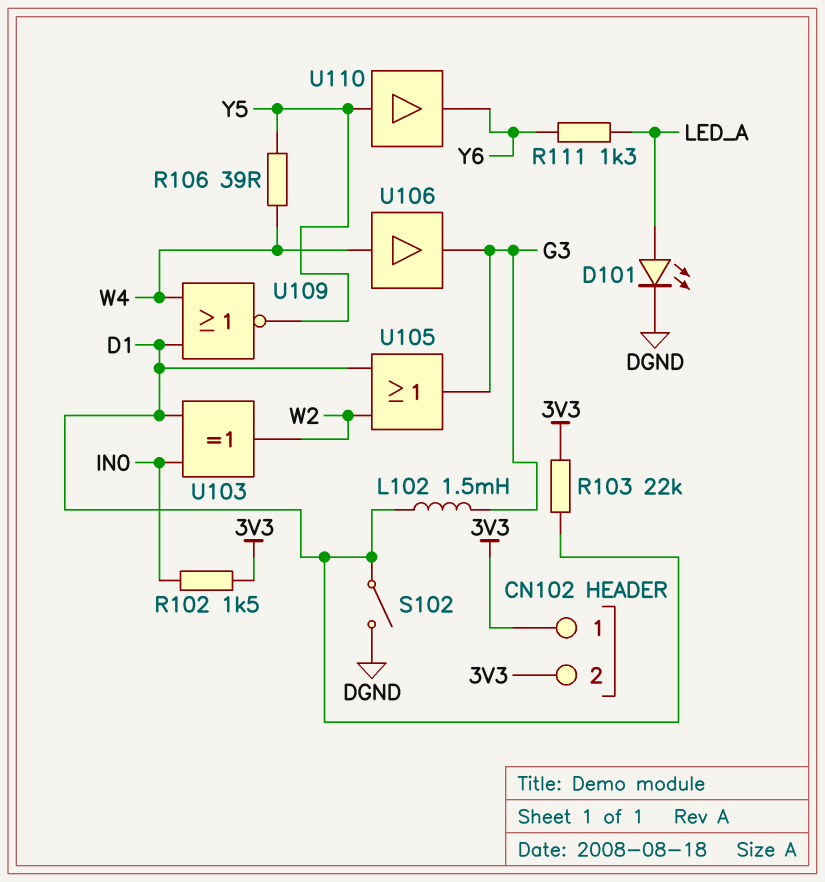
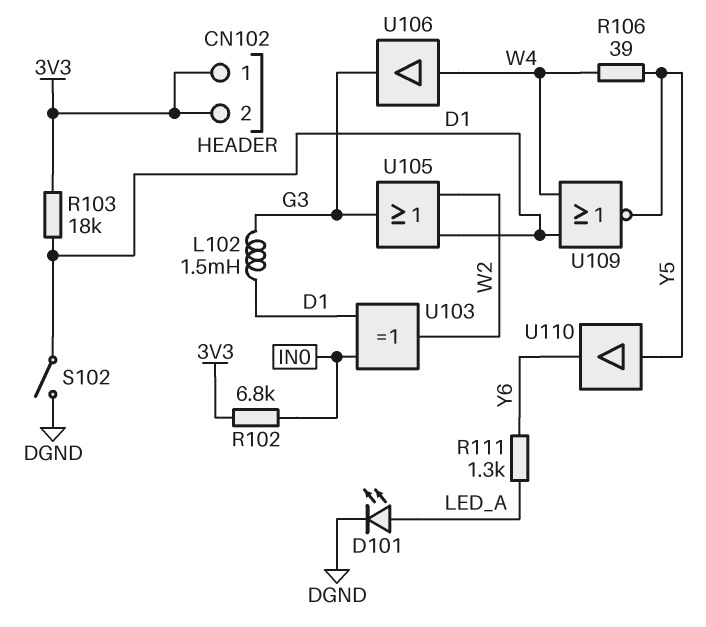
R102: 1.5k (3V3, IN0) -> 6.8k (3V3, IN0)
R103: 22k (3V3, D1) -> 18k (3V3, D1)

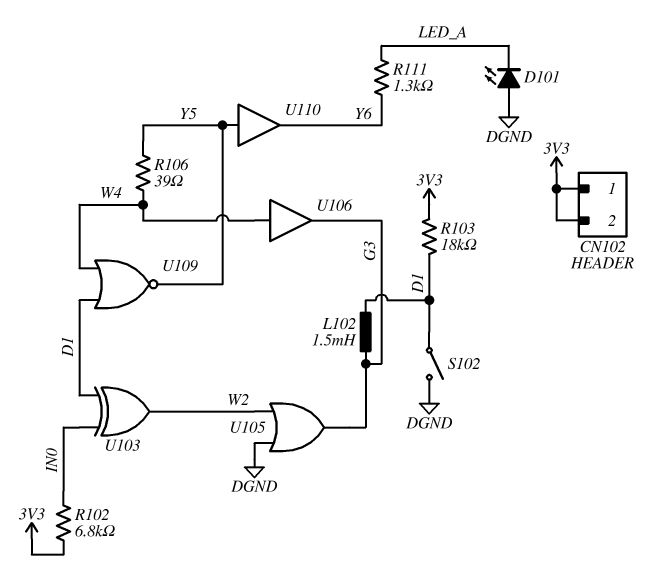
D101: LED (A LED_A, K DGND) -> LED (A DGND, K LED_A)
U105: OR (in D1, in W2, out G3) -> OR (in DGND, in W2, out G3)

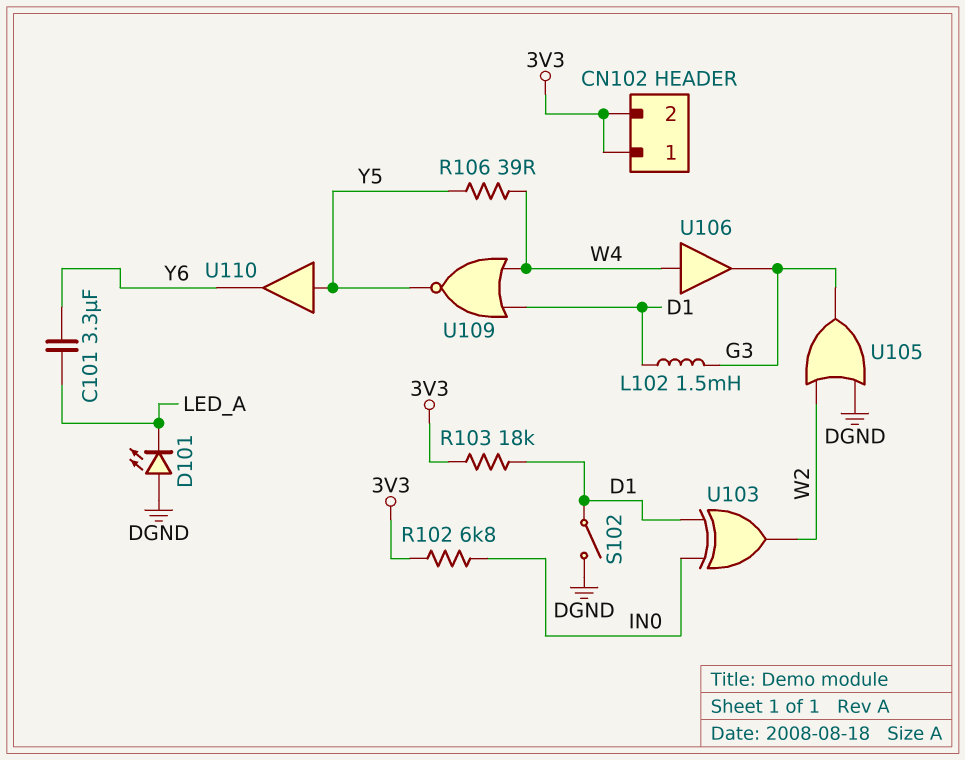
C101: none -> 3.3uF (LED_A, Y6)
R111: 1.3k (LED_A, Y6) -> none

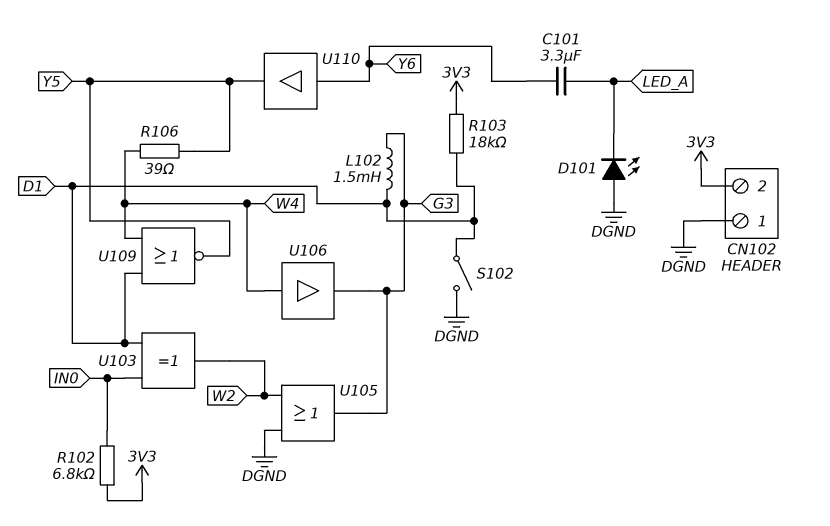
CN102 pin 1: 3V3 -> DGND
U110: buffer (in Y5, out Y6) -> buffer (in Y6, out Y5)

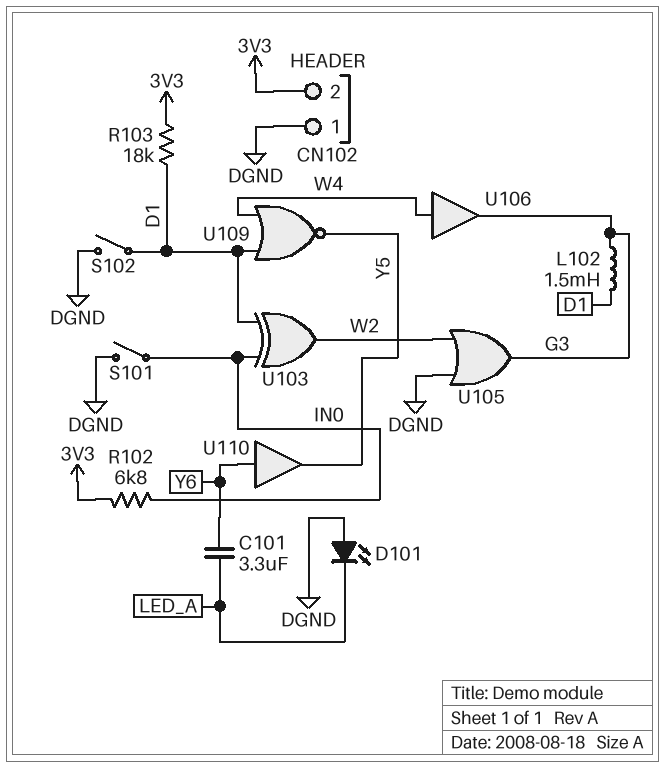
R106: 39 (W4, Y5) -> none
S101: none -> switch (DGND, IN0)

